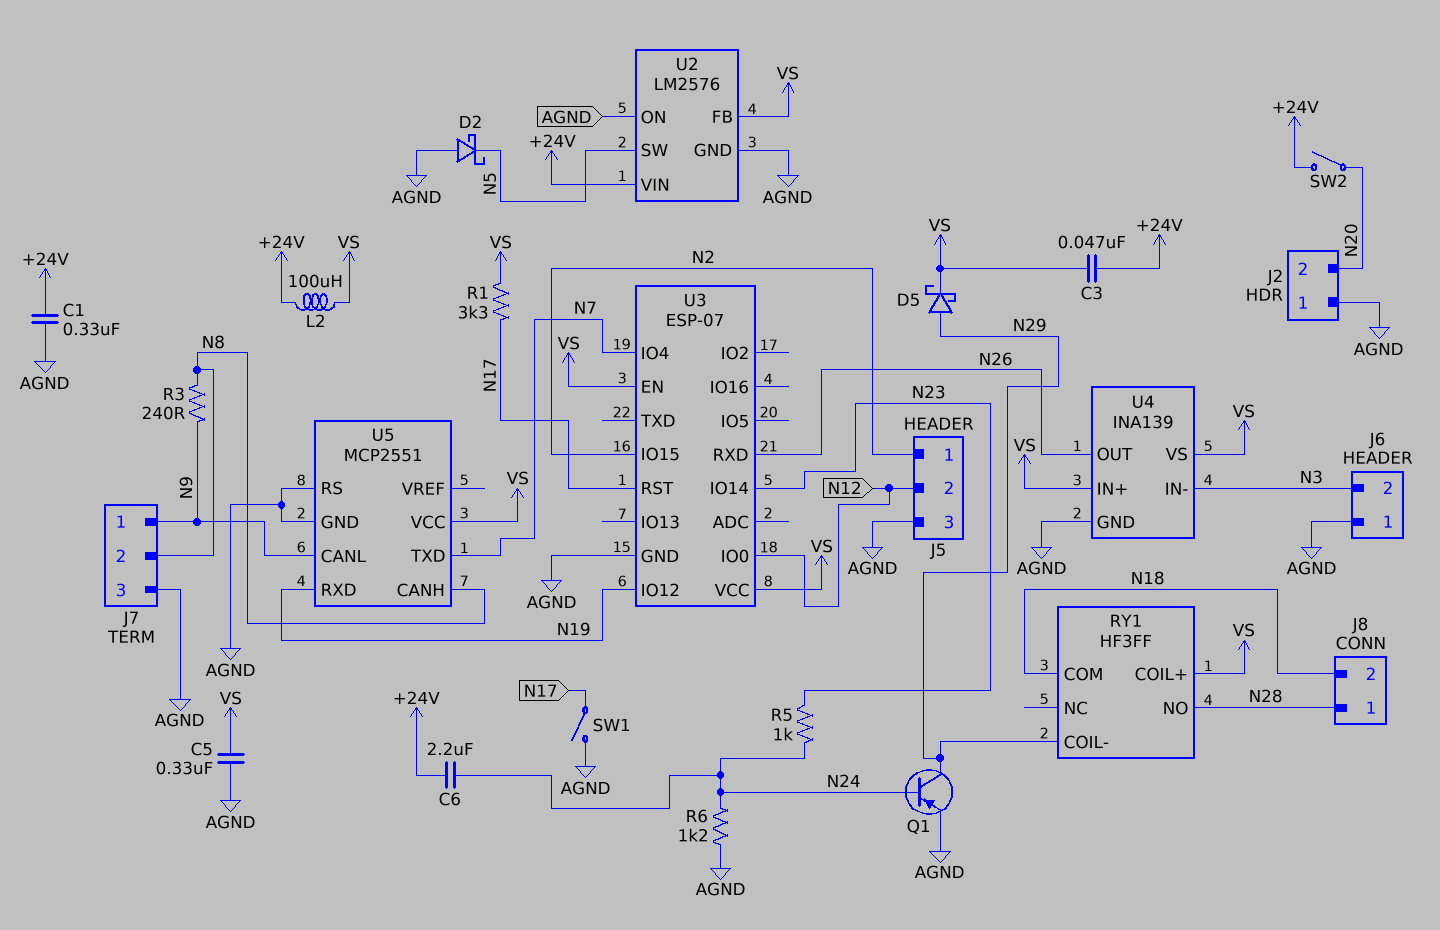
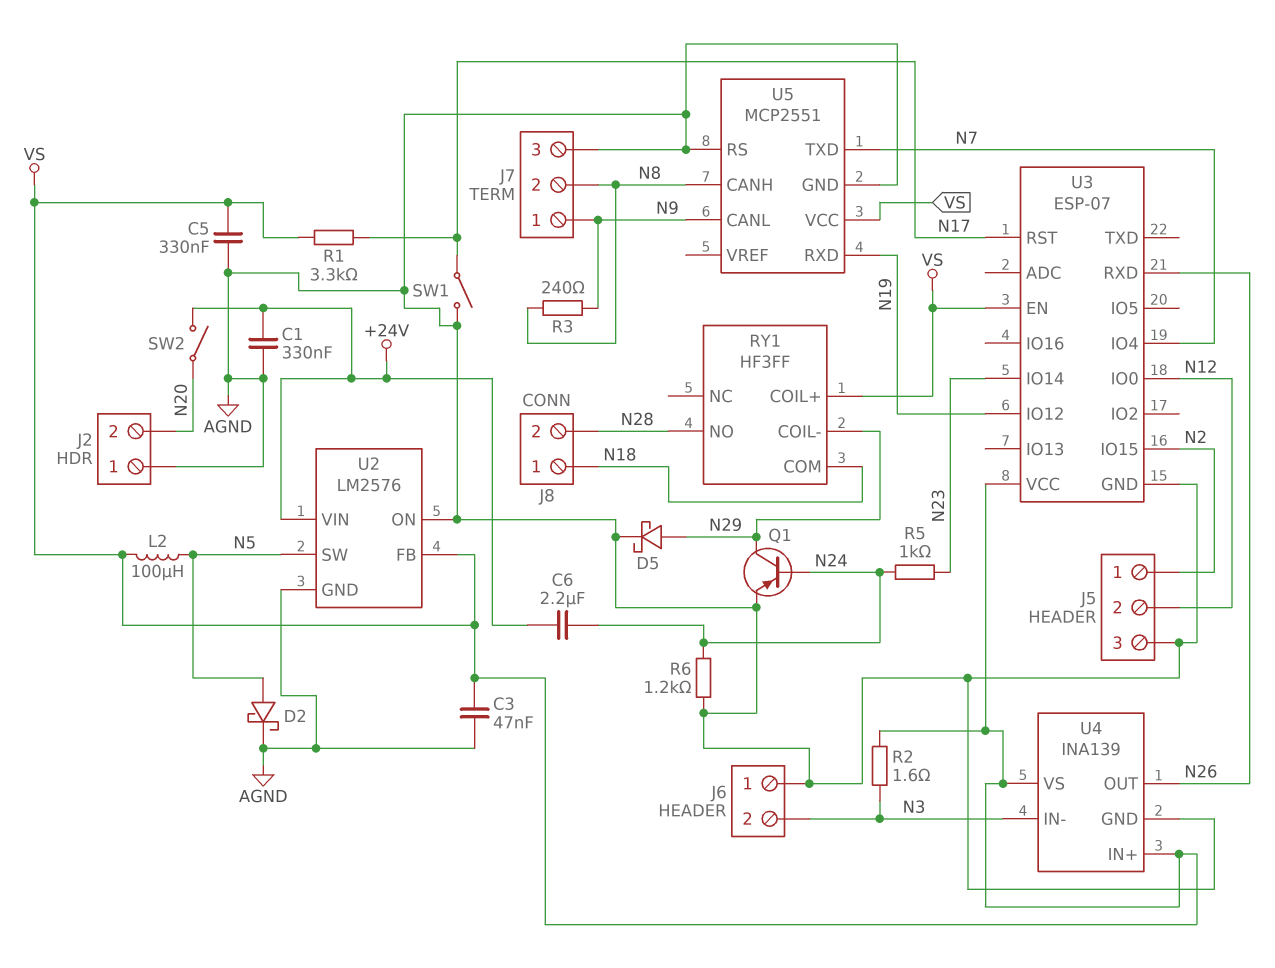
C3: 47nF (+24V, VS) -> 47nF (AGND, VS)
D2: schottky (A AGND, K N5) -> schottky (A N5, K AGND)
D5: schottky (A N29, K VS) -> schottky (A N29, K AGND)
J8 pin 1: N28 -> N18
J8 pin 2: N18 -> N28
L2: 100uH (+24V, VS) -> 100uH (N5, VS)
R2: none -> 1.6 (N3, VS)

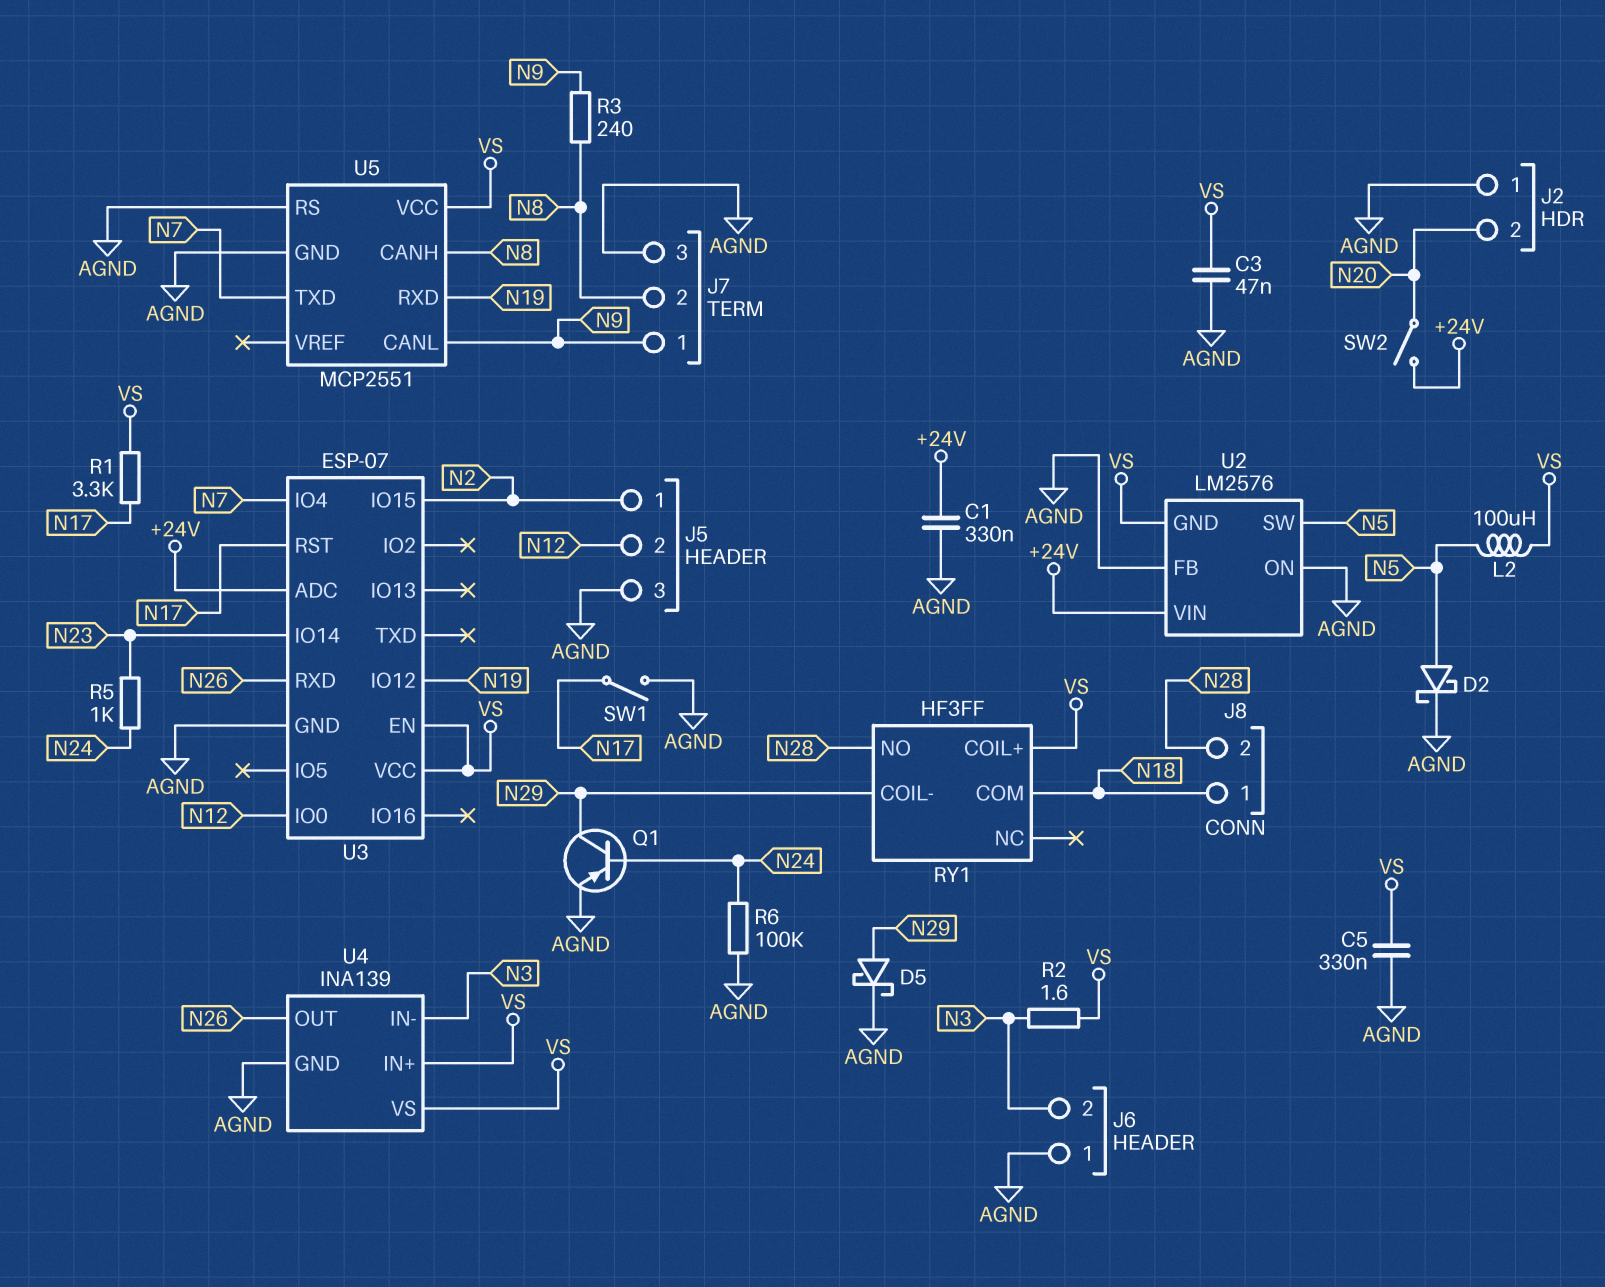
C6: 2.2uF (+24V, N24) -> none
R6: 1.2k (AGND, N24) -> 100k (AGND, N24)
U2 pin FB: VS -> AGND
U2 pin GND: AGND -> VS
U3 pin ADC: none -> +24V

